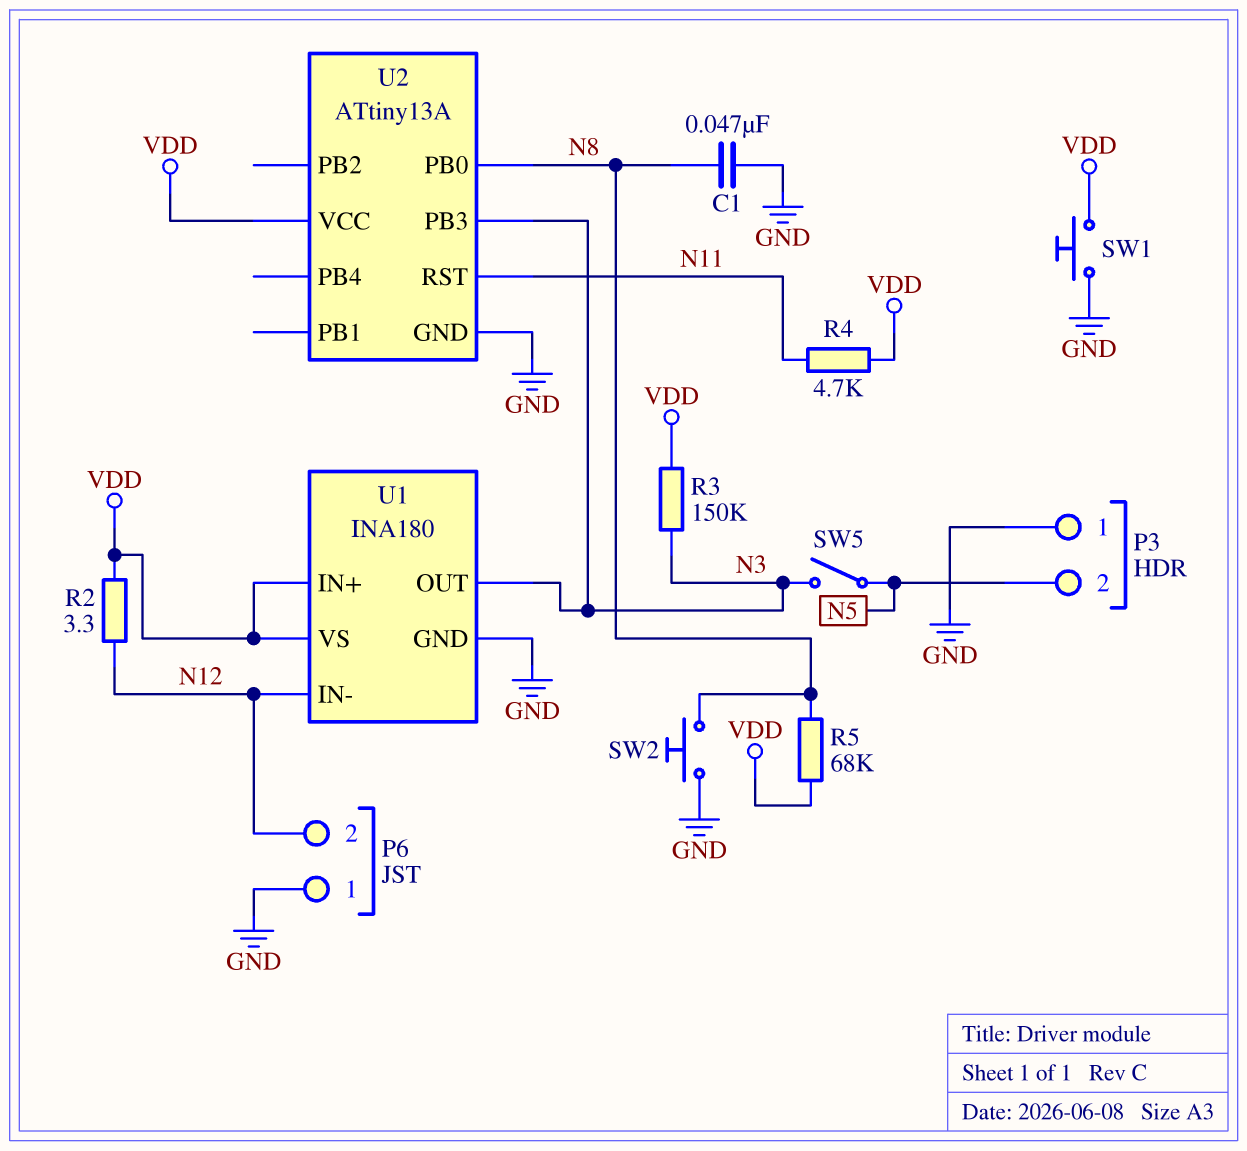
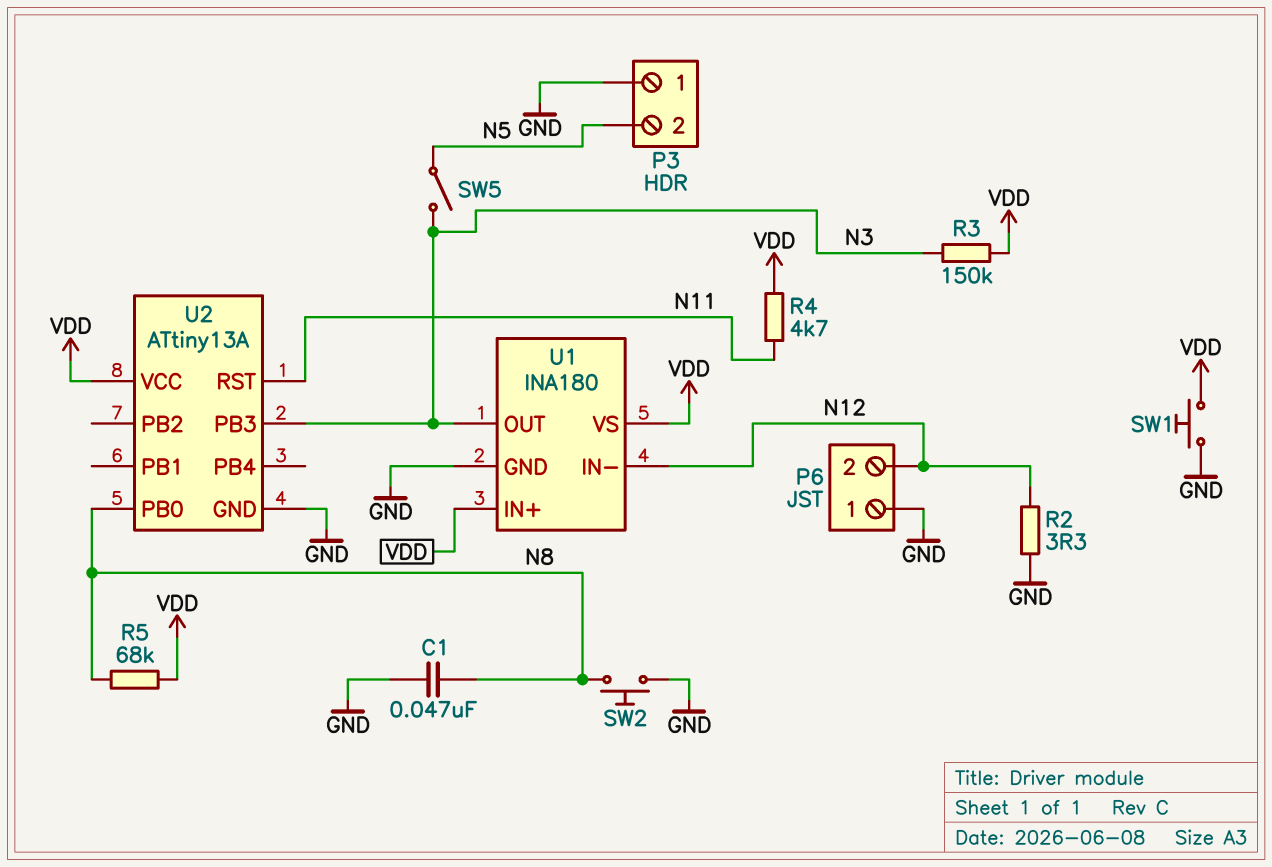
R2: 3.3 (N12, VDD) -> 3.3 (GND, N12)

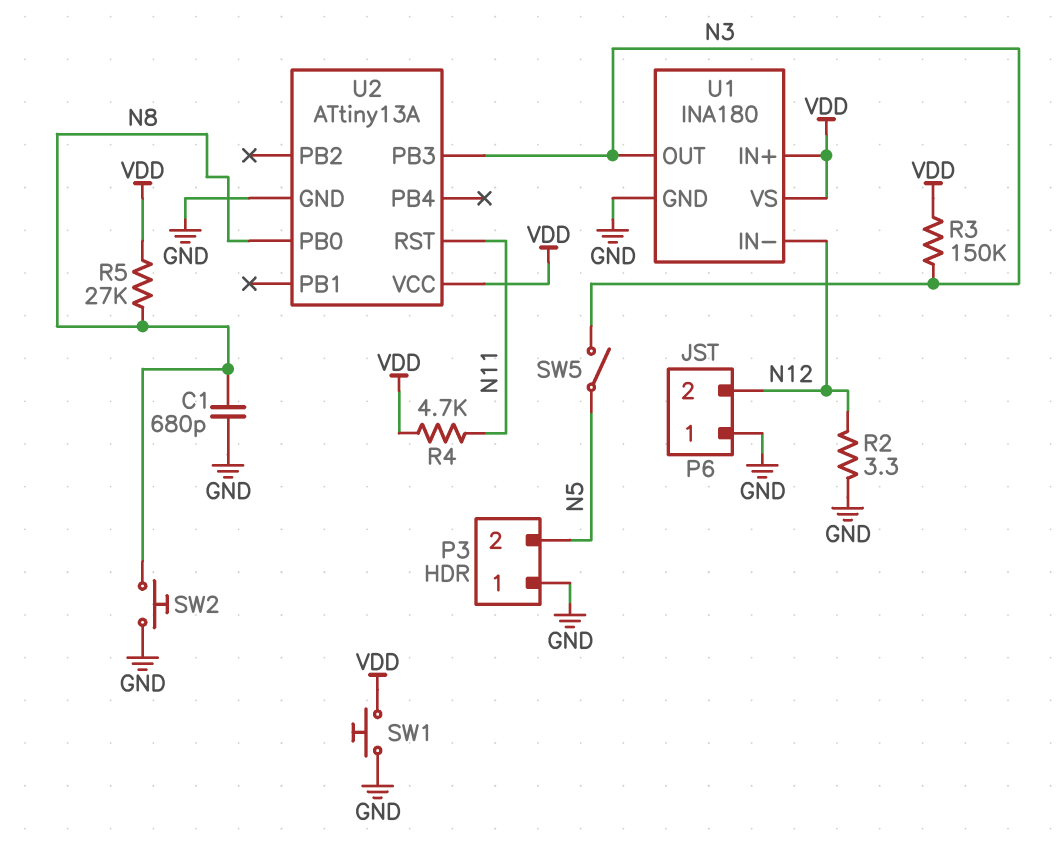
C1: 47nF (GND, N8) -> 680pF (GND, N8)
R5: 68k (N8, VDD) -> 27k (N8, VDD)

